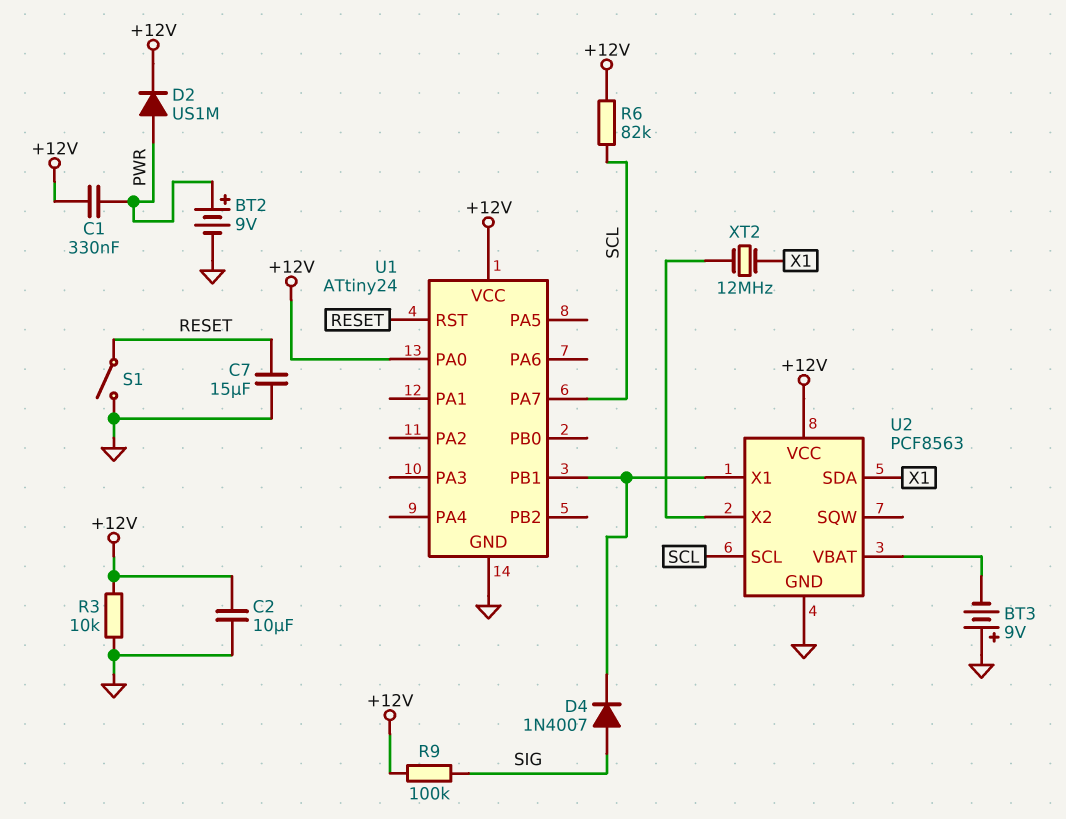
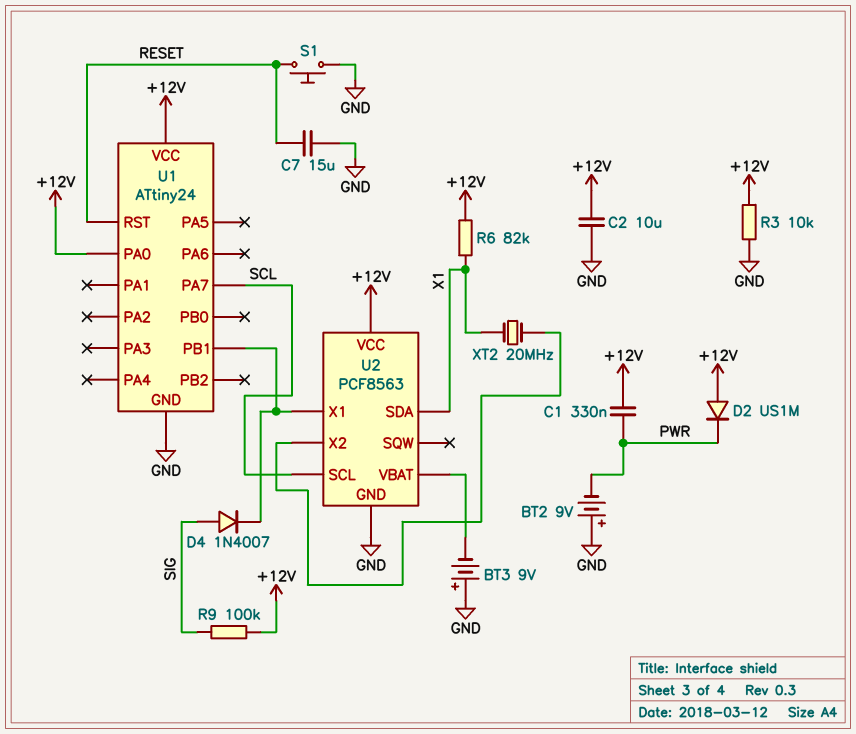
BT2: 9V (plus PWR, minus GND) -> 9V (plus GND, minus PWR)
D2: diode US1M (A PWR, K +12V) -> diode US1M (A +12V, K PWR)
R6: 82k (+12V, SCL) -> 82k (+12V, X1)
S1: switch (GND, RESET) -> button (GND, RESET)
XT2: 12MHz (U2/X2, X1) -> 20MHz (U2/X2, X1)

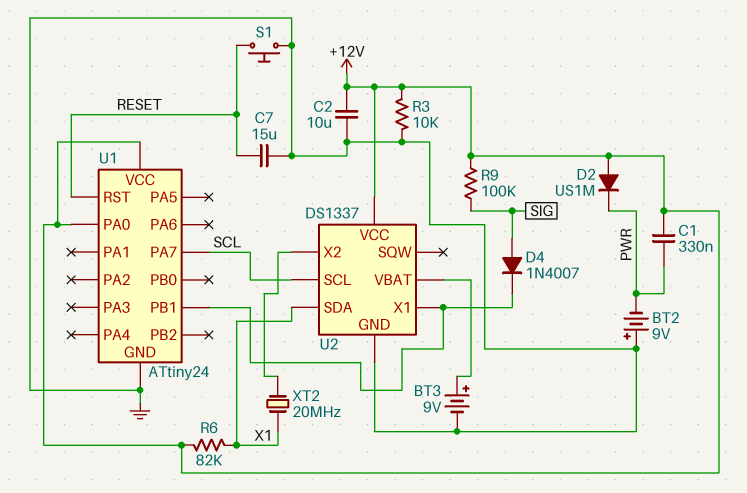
BT3: 9V (plus GND, minus U2/VBAT) -> 9V (plus U2/VBAT, minus GND)
U2: PCF8563 -> DS1337

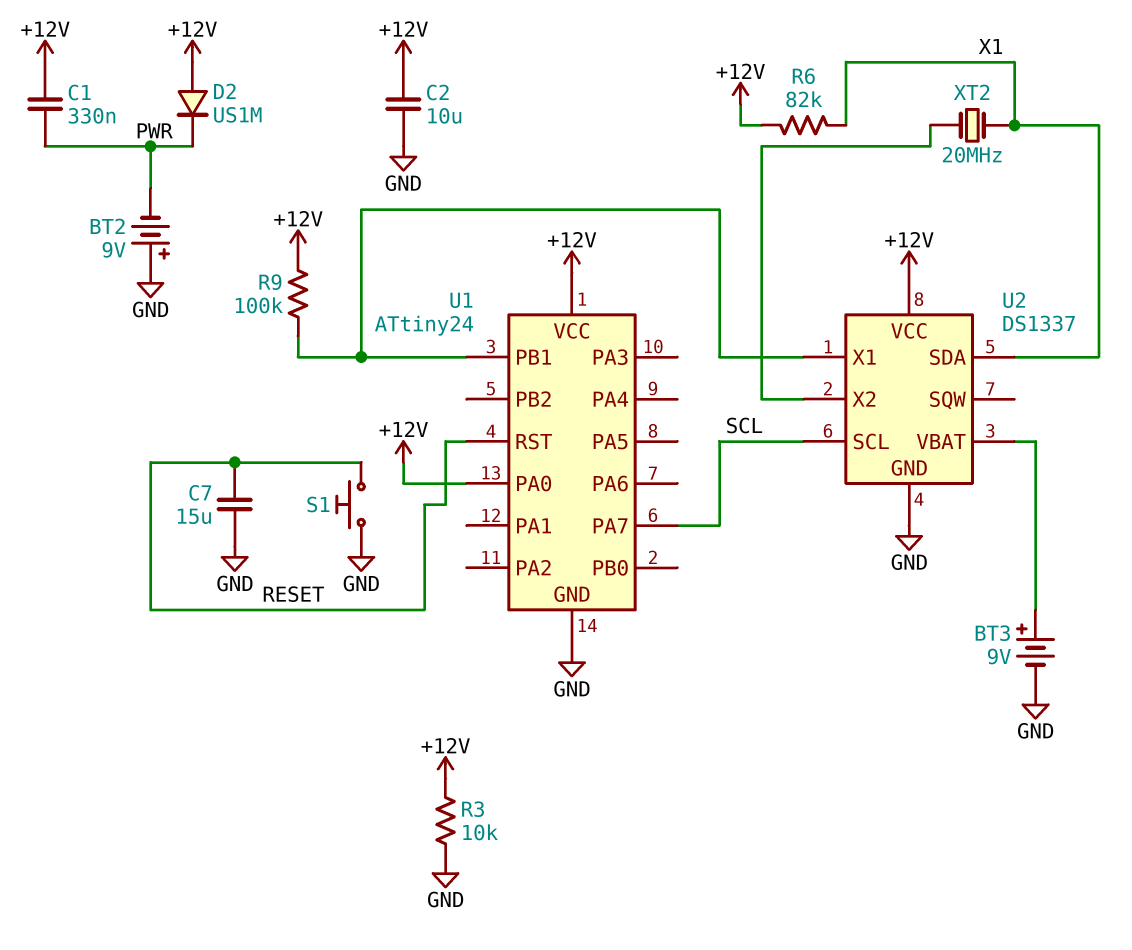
D4: diode 1N4007 (A SIG, K U1/PB1) -> none
R9: 100k (+12V, SIG) -> 100k (+12V, U1/PB1)

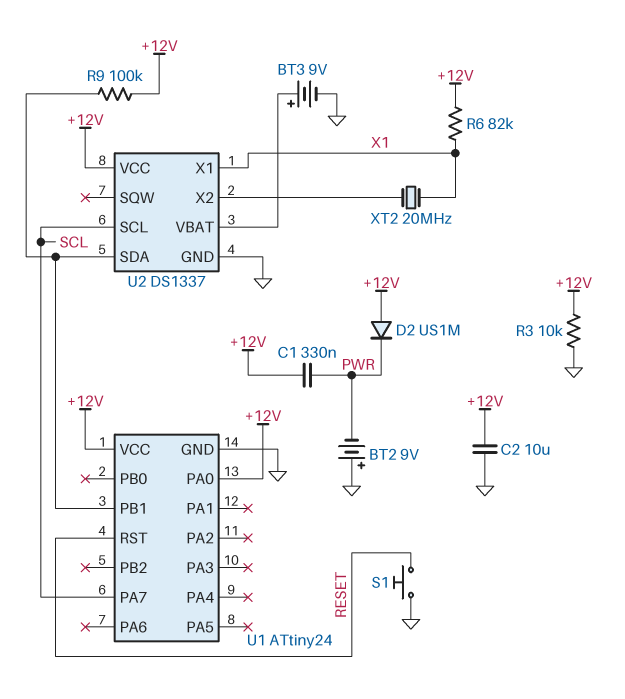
C7: 15uF (GND, RESET) -> none
U2 pin SDA: X1 -> U1/PB1
U2 pin X1: U1/PB1 -> X1

